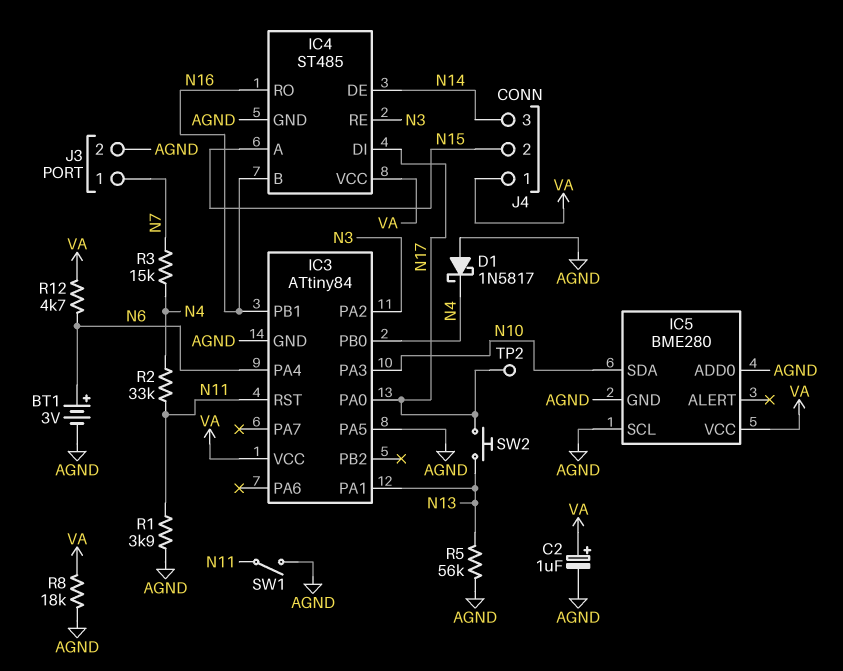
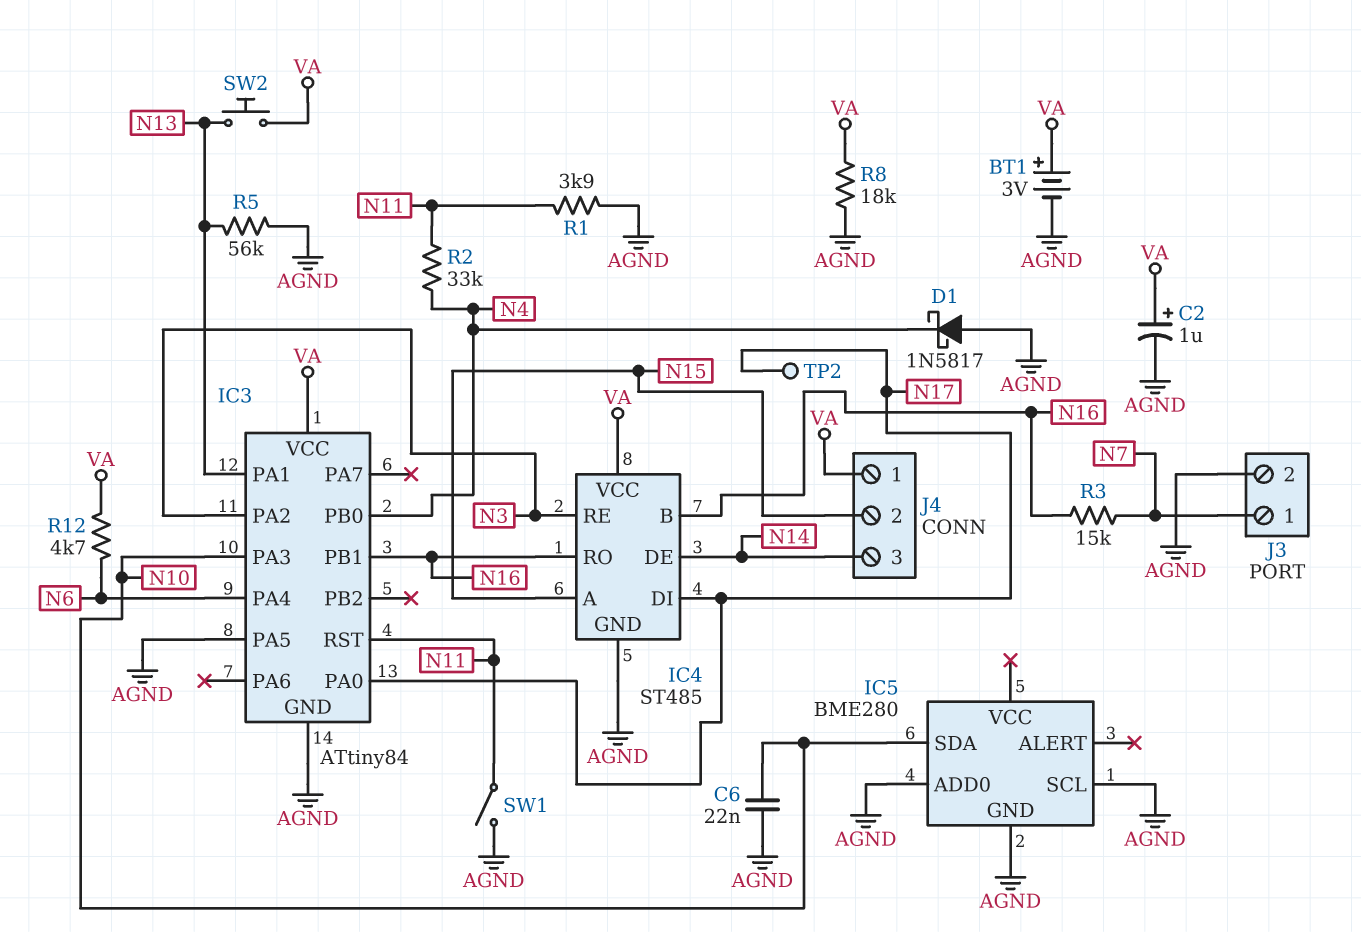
BT1: 3V (plus N6, minus AGND) -> 3V (plus VA, minus AGND)
C6: none -> 22nF (AGND, N10)
IC5 pin VCC: VA -> none
R3: 15k (N4, N7) -> 15k (N7, N16)
SW2: button (N13, N17) -> button (N13, VA)

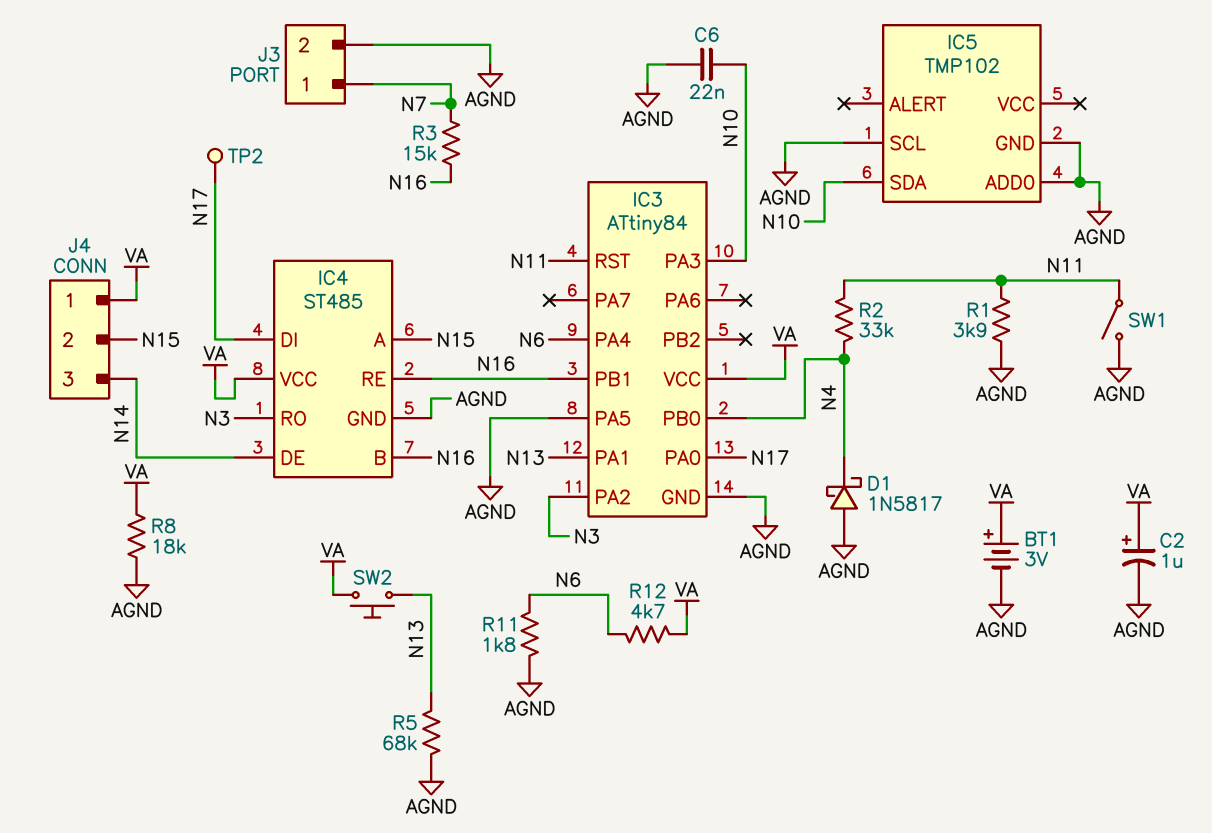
IC4 pin RE: N3 -> N16
IC4 pin RO: N16 -> N3
IC5: BME280 -> TMP102
R5: 56k (AGND, N13) -> 68k (AGND, N13)
R11: none -> 1.8k (AGND, N6)

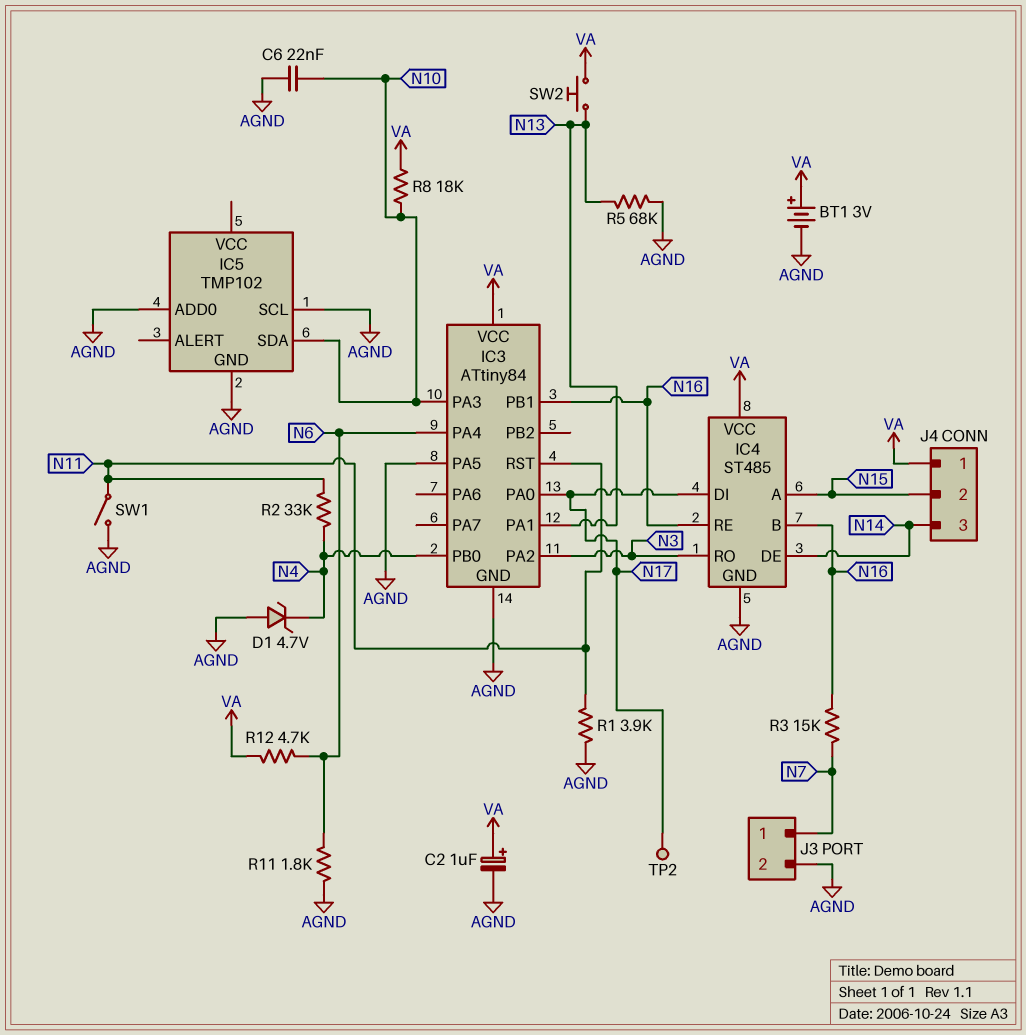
D1: schottky 1N5817 (A AGND, K N4) -> zener 4.7V (A AGND, K N4)
R8: 18k (AGND, VA) -> 18k (N10, VA)

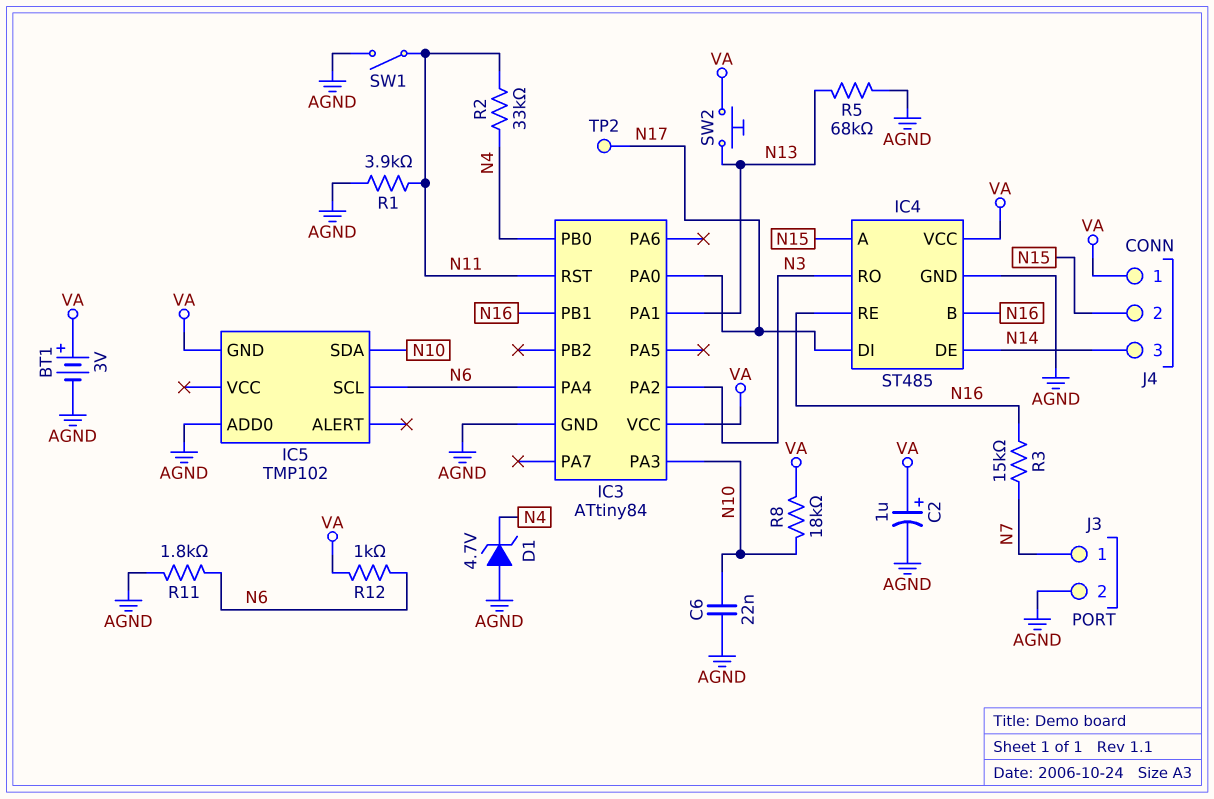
IC3 pin PA5: AGND -> none
IC5 pin GND: AGND -> VA
IC5 pin SCL: AGND -> N6
R12: 4.7k (N6, VA) -> 1k (N6, VA)

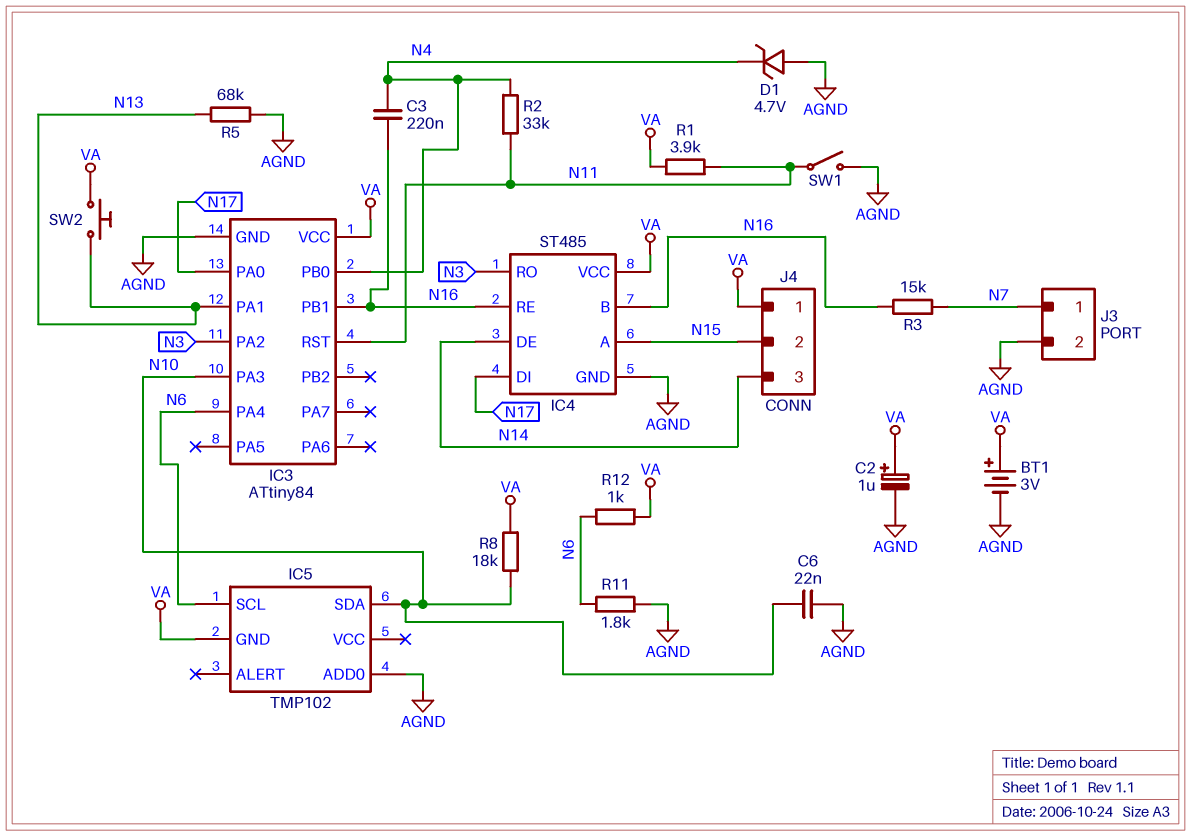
C3: none -> 220nF (N4, N16)
R1: 3.9k (AGND, N11) -> 3.9k (N11, VA)
TP2: test point (N17) -> none

